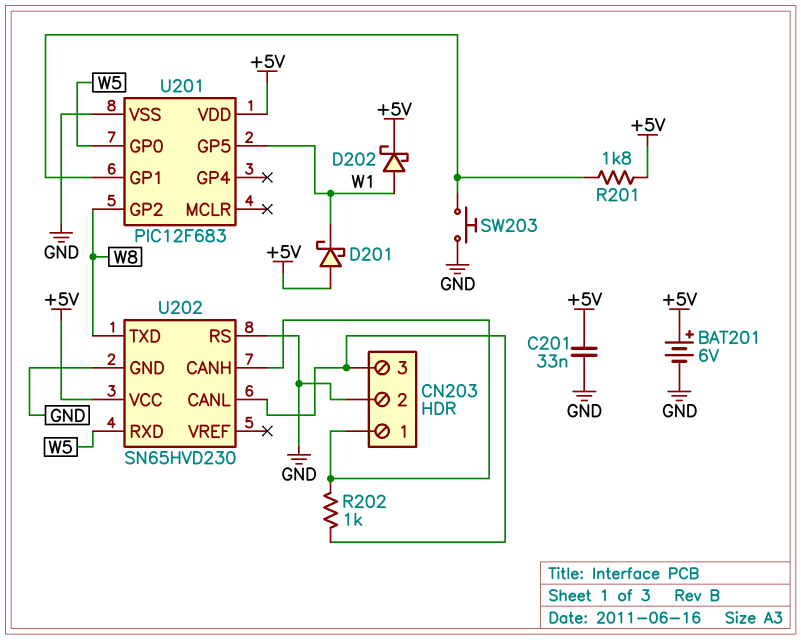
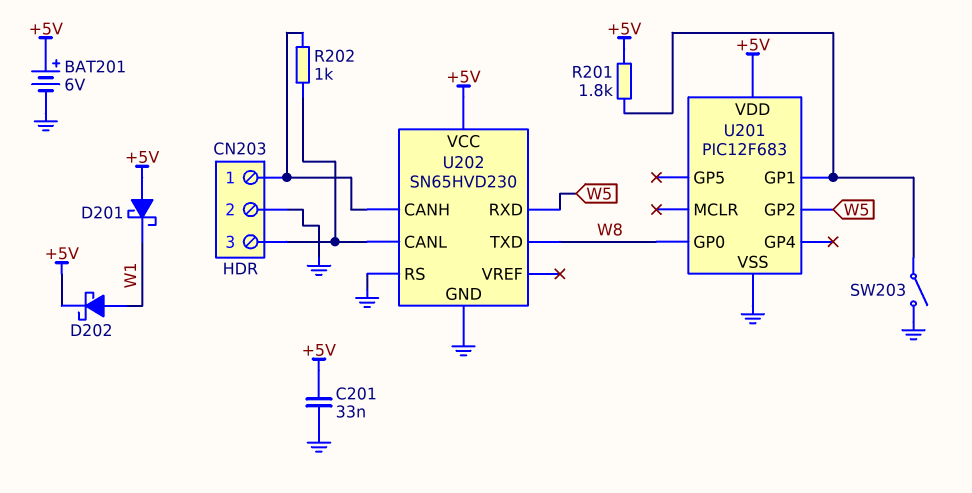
SW203: button (GND, U201/GP1) -> switch (GND, U201/GP1)
U201 pin GP0: W5 -> W8
U201 pin GP2: W8 -> W5
U201 pin GP5: W1 -> none

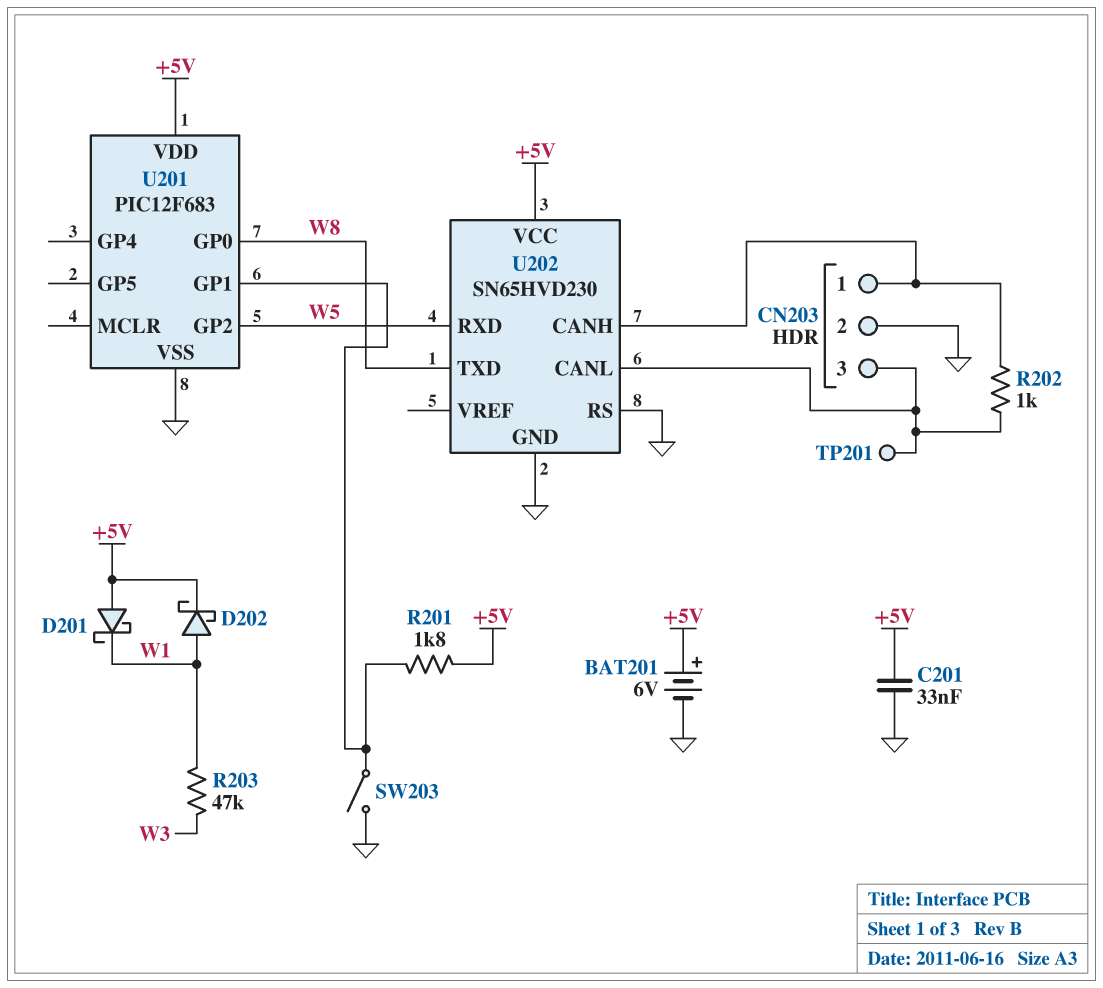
R203: none -> 47k (W1, W3)
TP201: none -> test point (CN203/3)

